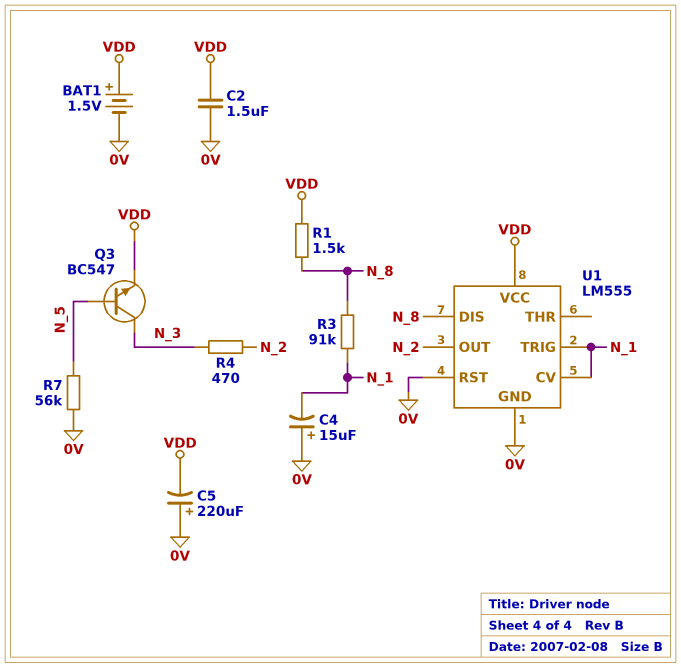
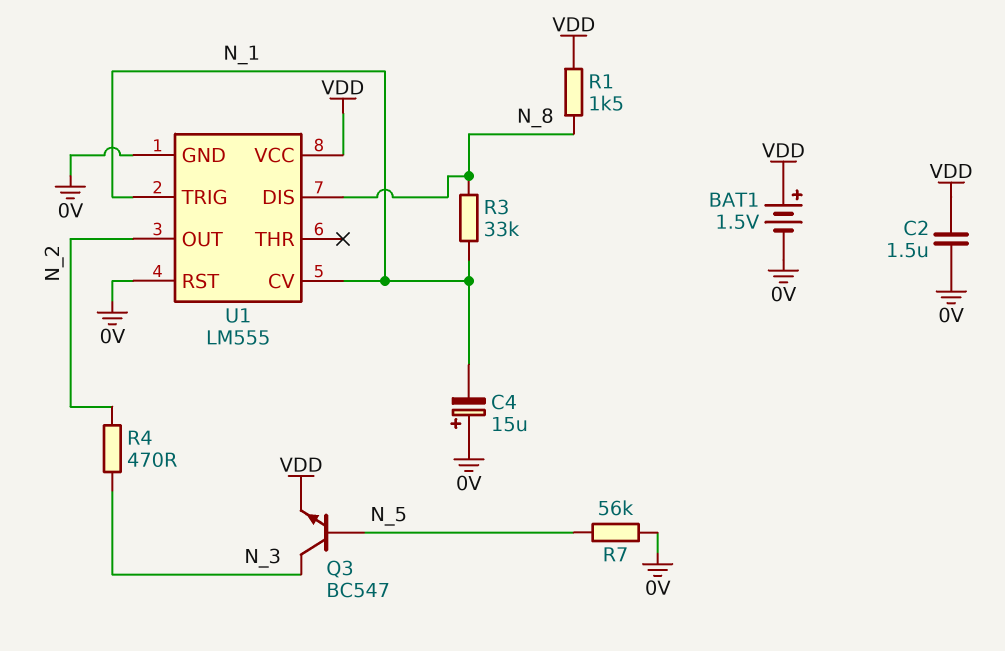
C5: 220uF (plus 0V, minus VDD) -> none
R3: 91k (N_1, N_8) -> 33k (N_1, N_8)

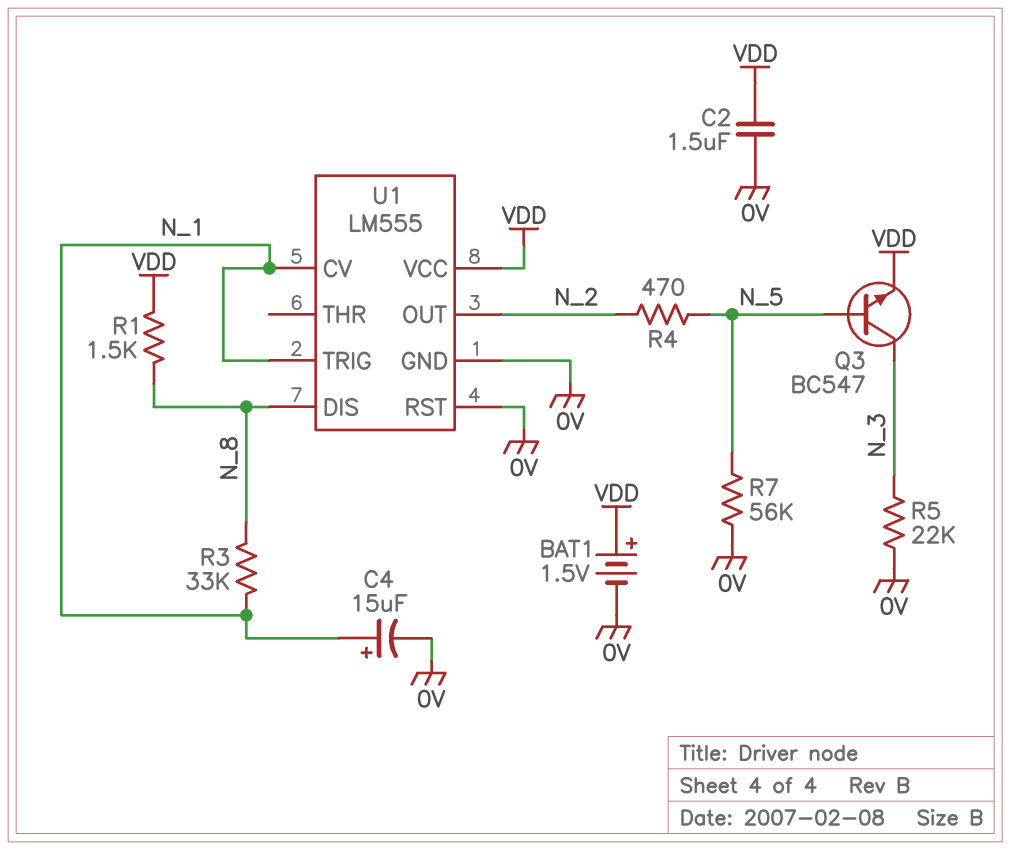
C4: 15uF (plus 0V, minus N_1) -> 15uF (plus N_1, minus 0V)
R4: 470 (N_2, N_3) -> 470 (N_2, N_5)
R5: none -> 22k (0V, N_3)

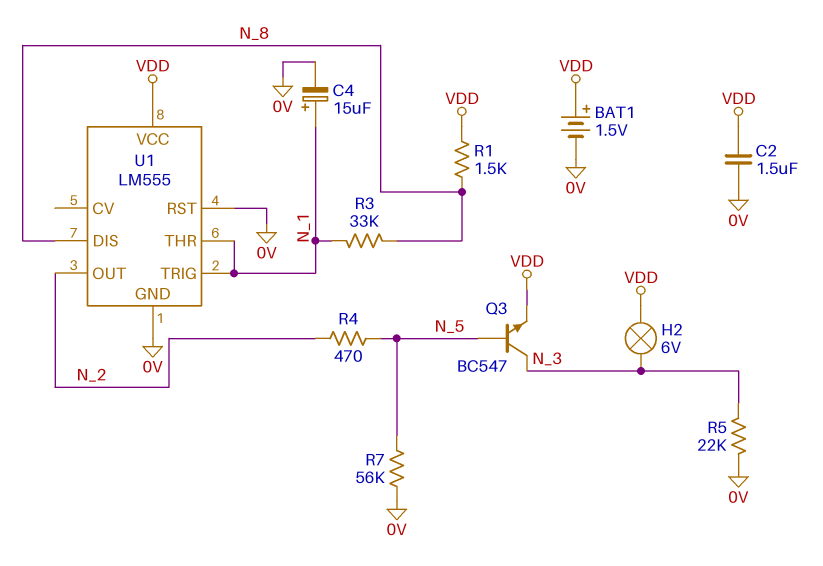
H2: none -> lamp 6V (N_3, VDD)
U1 pin CV: N_1 -> none
U1 pin THR: none -> N_1

